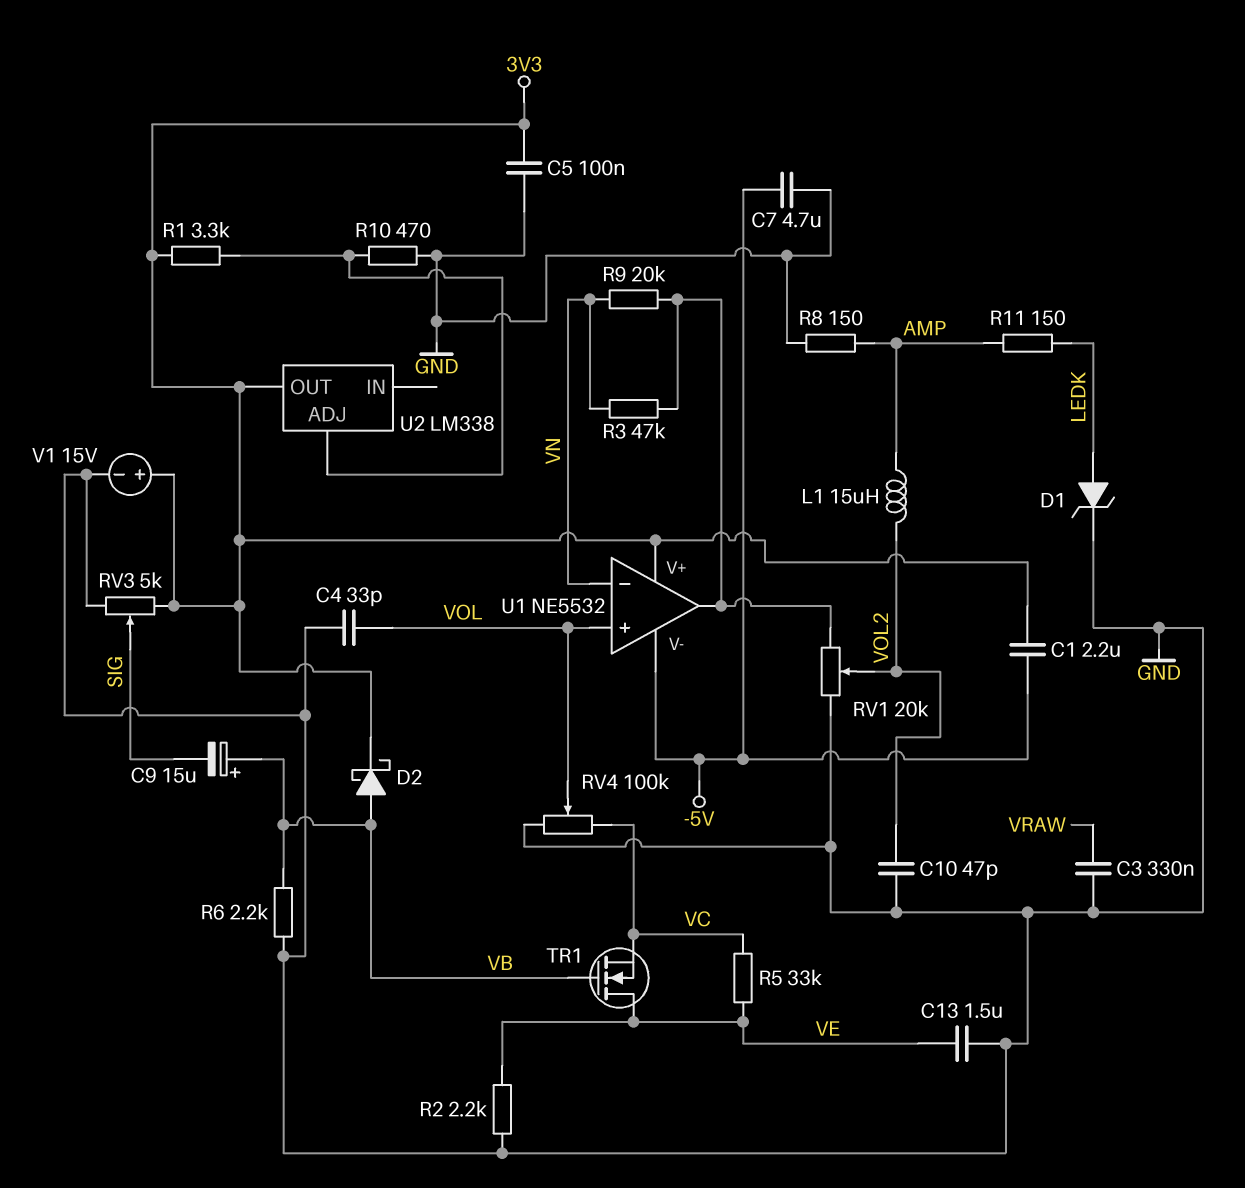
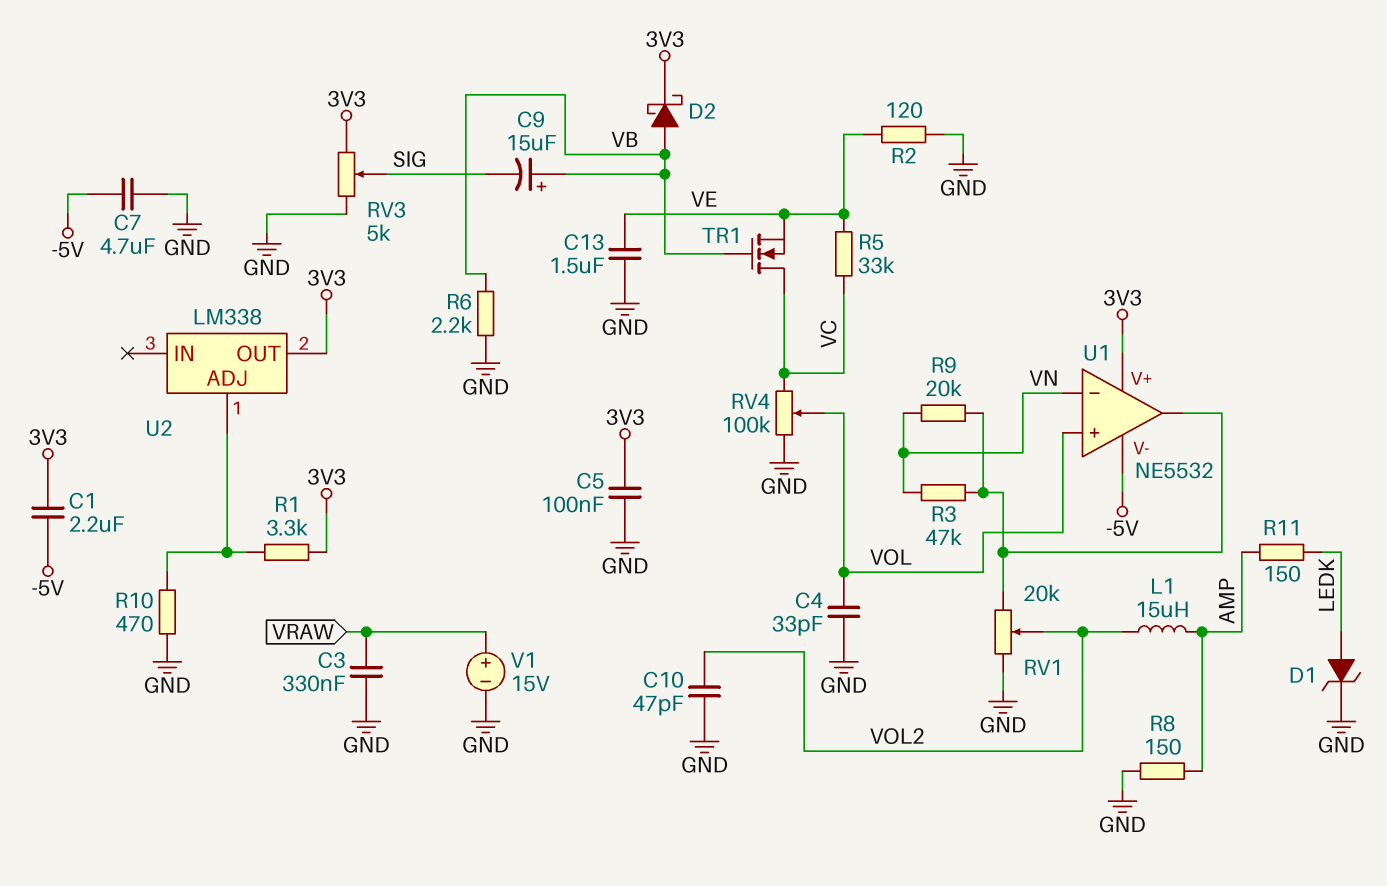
R2: 2.2k (GND, VE) -> 120 (GND, VE)
TR1: NMOS (G VB, D VE, S VC) -> NMOS (G VB, D VC, S VE)
V1: 15V (plus 3V3, minus GND) -> 15V (plus VRAW, minus GND)

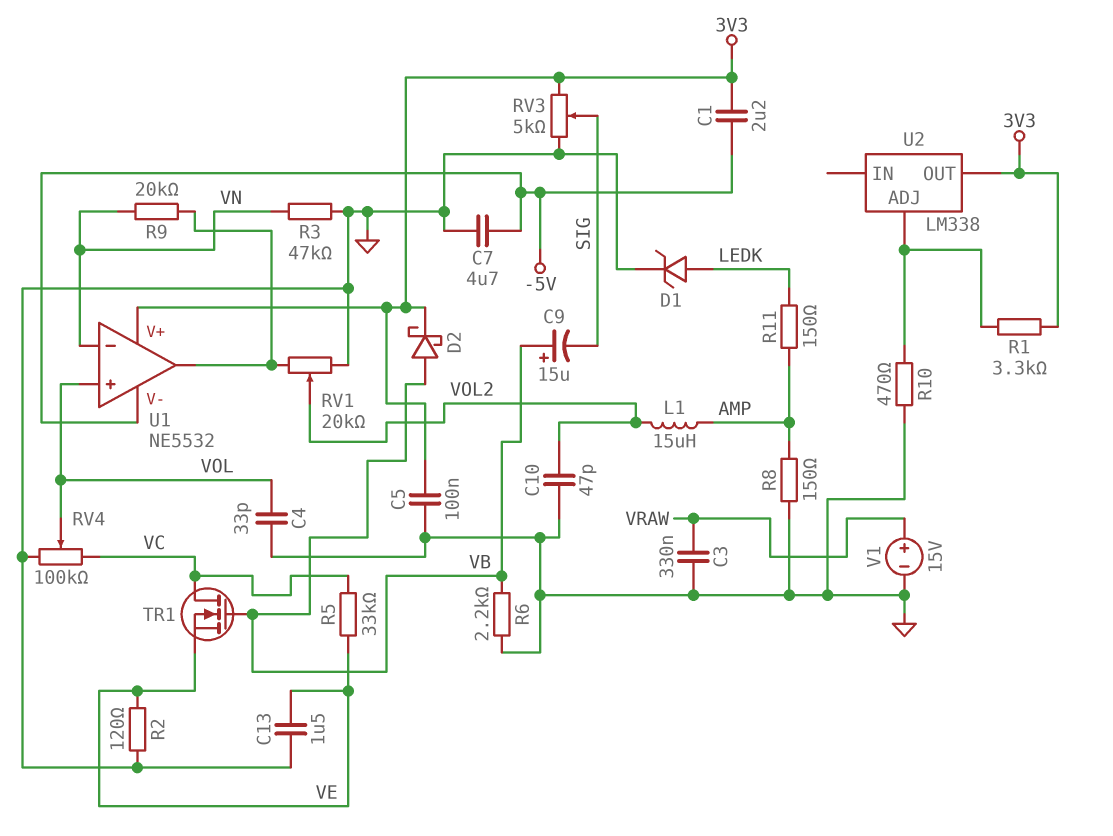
R3: 47k (U1/out, VN) -> 47k (GND, VN)

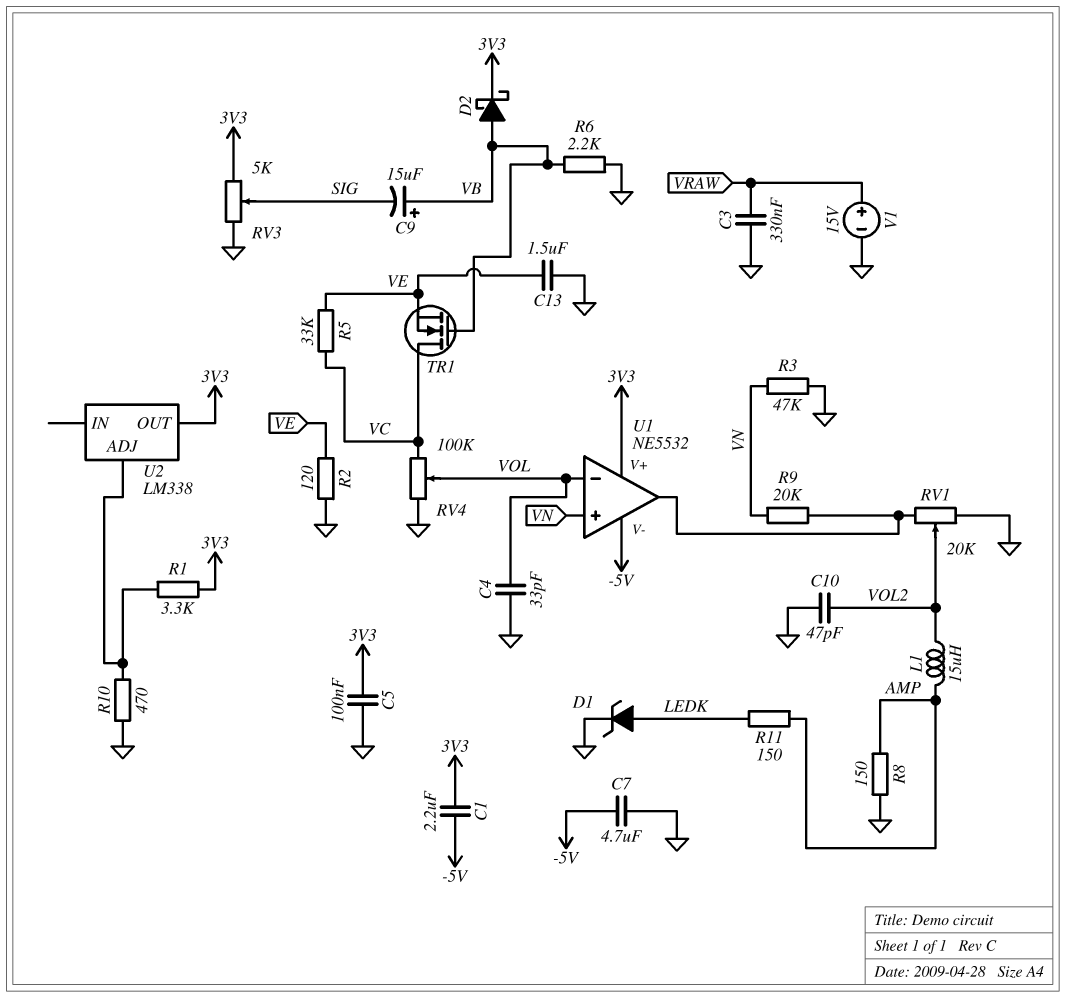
U1 pin in+: VOL -> VN
U1 pin in-: VN -> VOL

